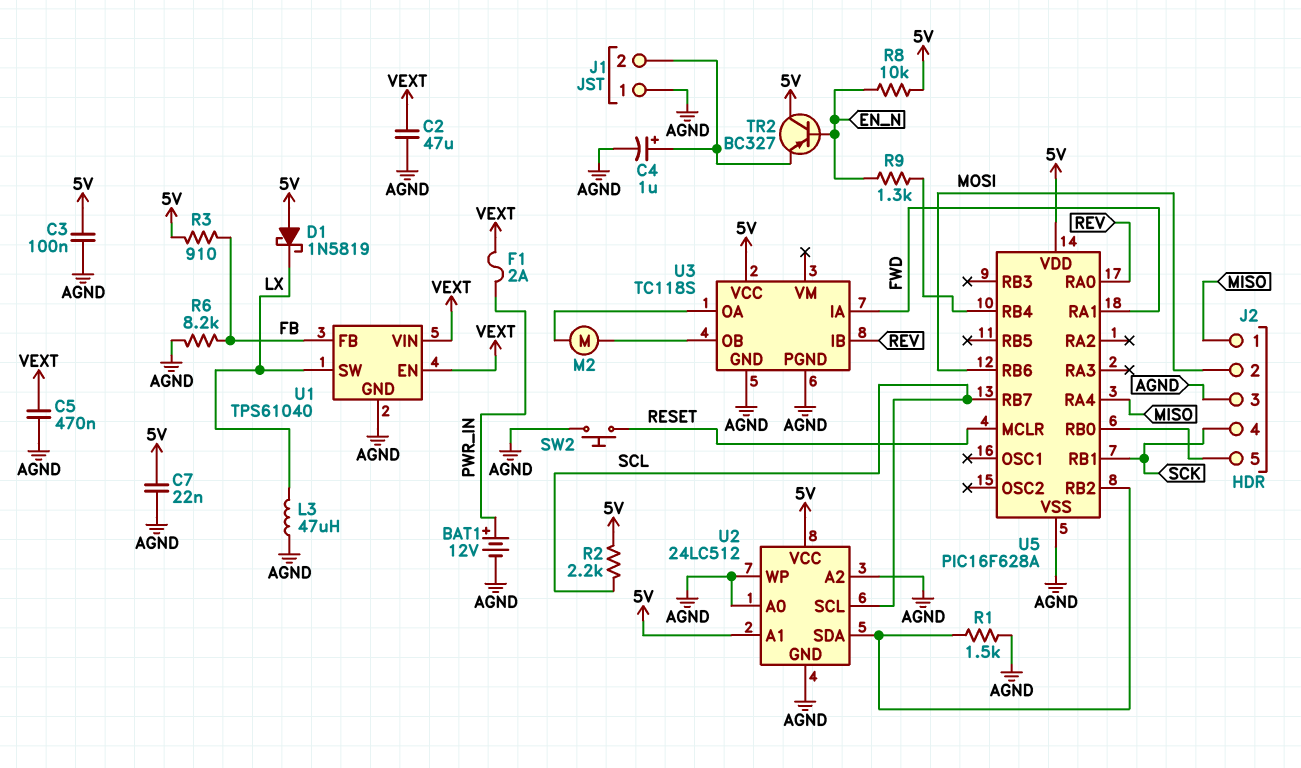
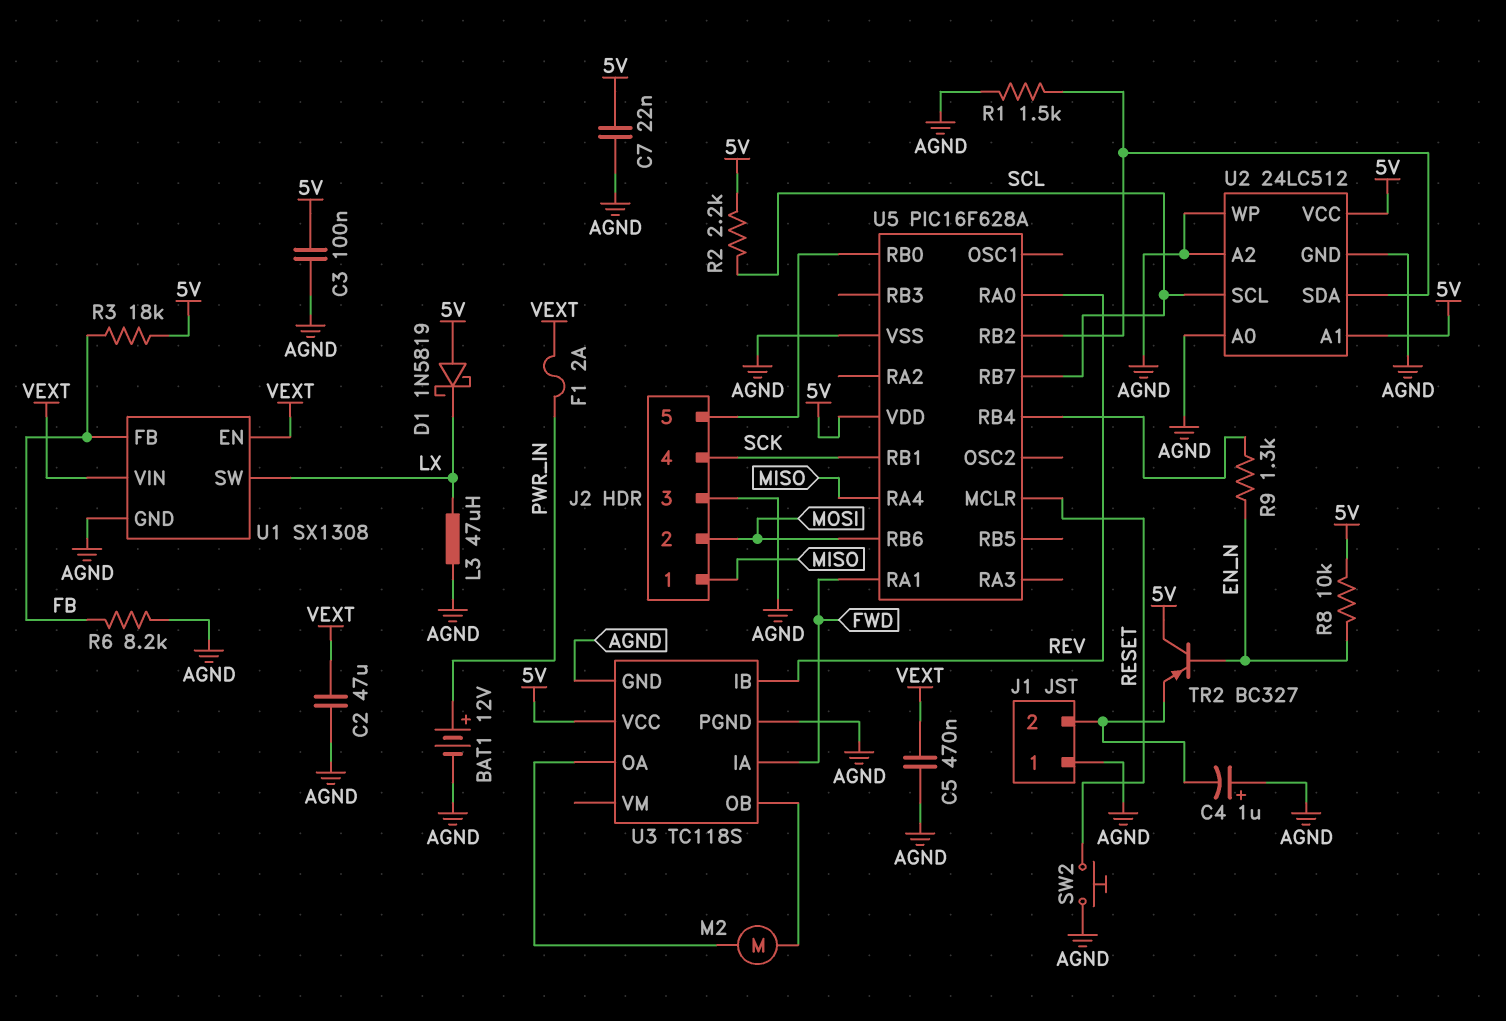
C4: 1uF (plus J1/2, minus AGND) -> 1uF (plus AGND, minus J1/2)
R3: 910 (5V, FB) -> 18k (5V, FB)
U1: TPS61040 -> SX1308

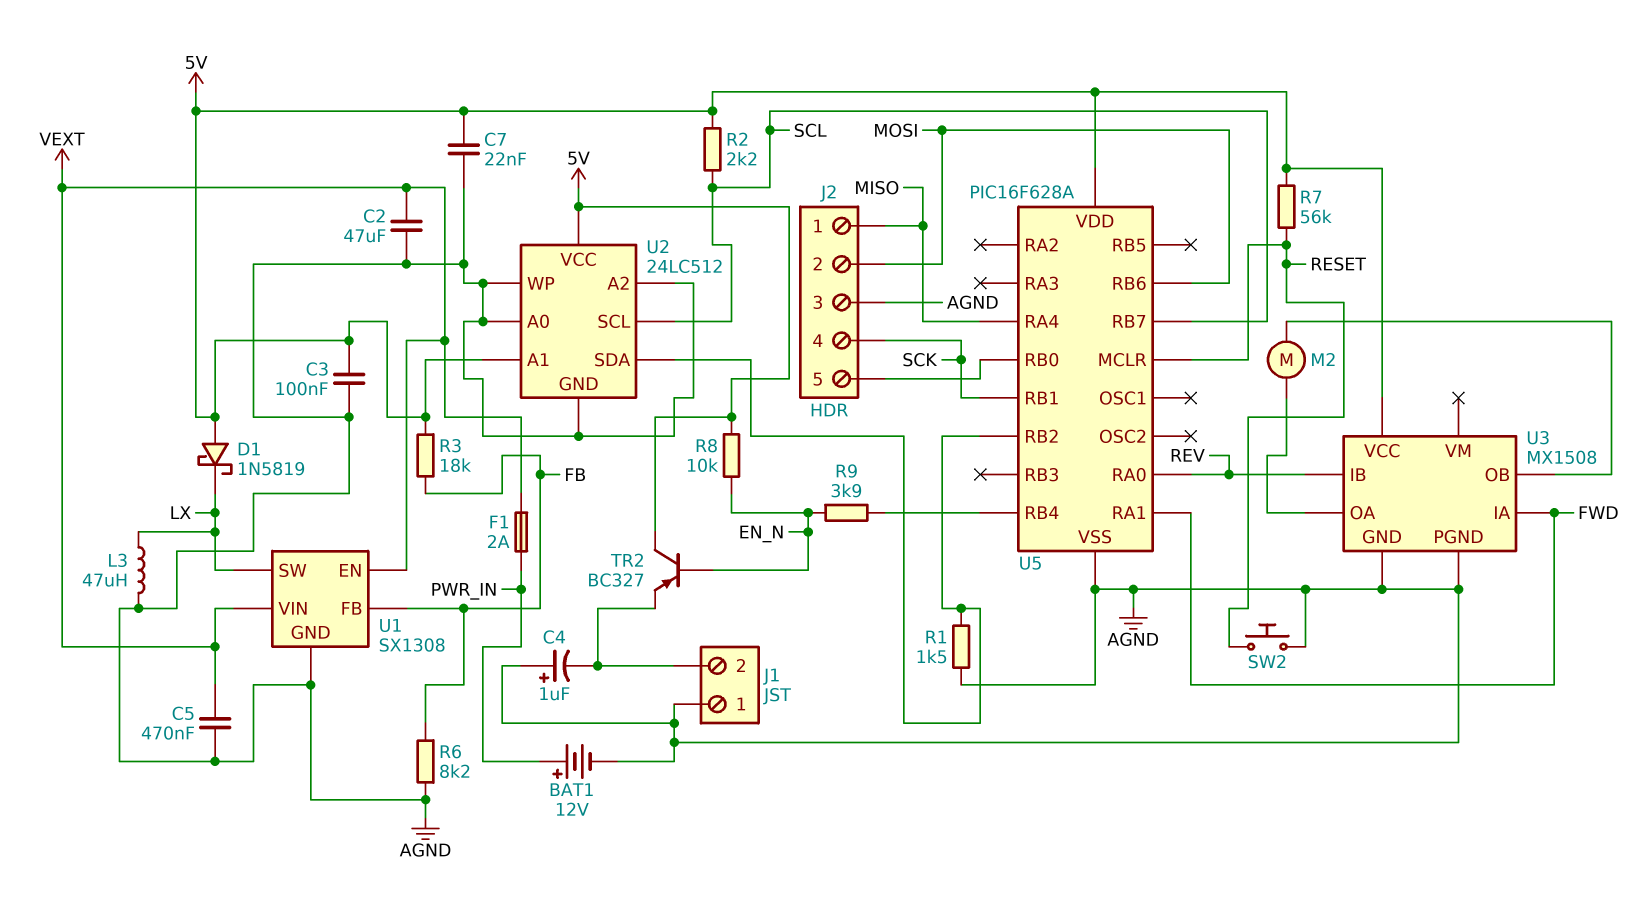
R7: none -> 56k (5V, RESET)
R9: 1.3k (EN_N, U5/RB4) -> 3.9k (EN_N, U5/RB4)
U3: TC118S -> MX1508

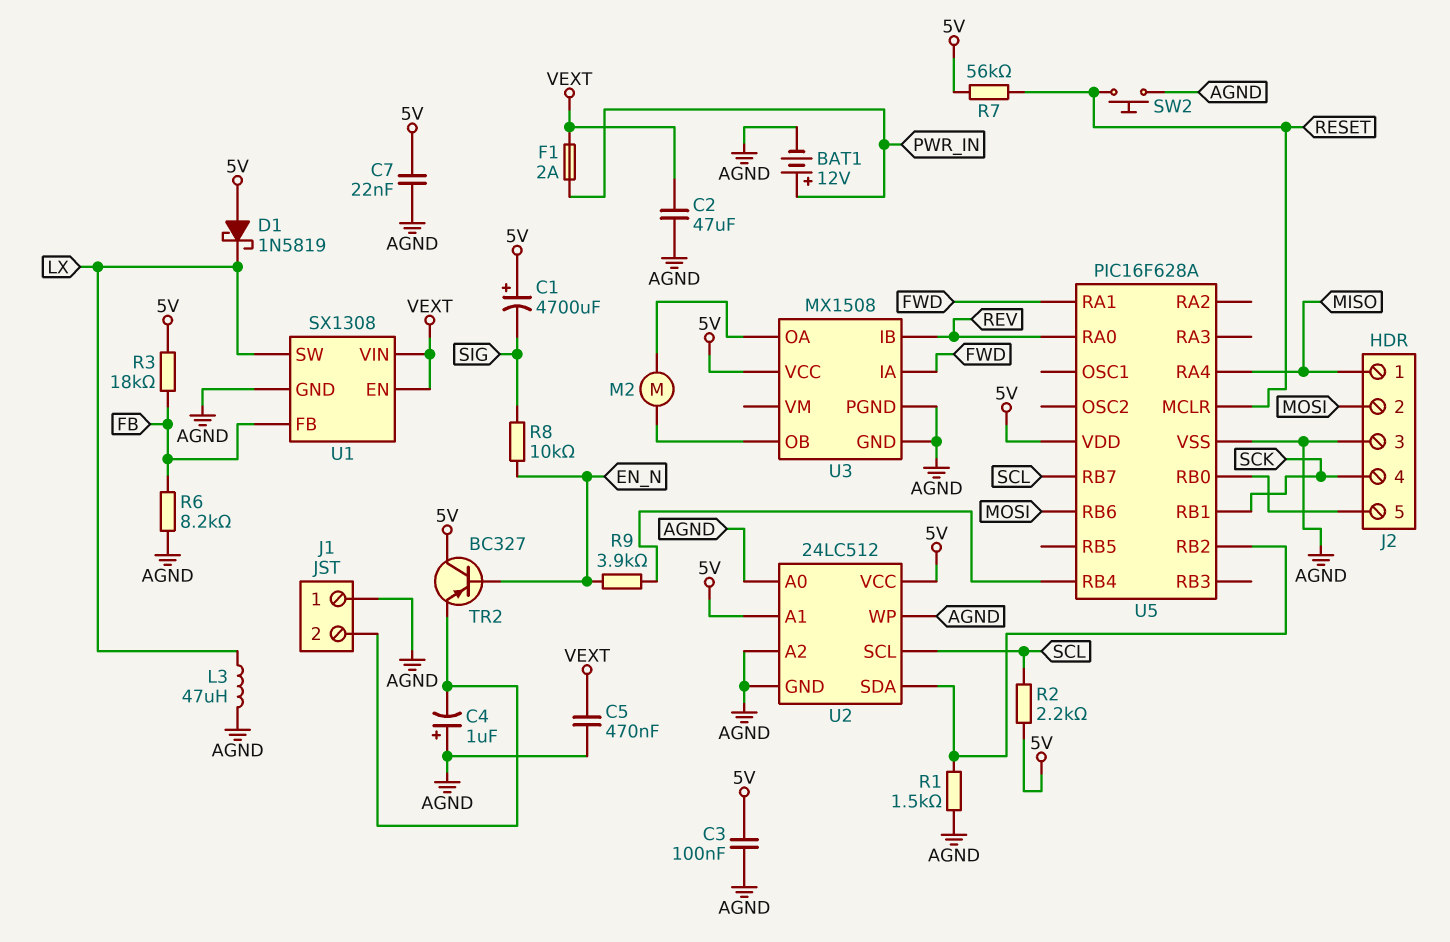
C1: none -> 4700uF (plus 5V, minus SIG)
R8: 10k (5V, EN_N) -> 10k (EN_N, SIG)

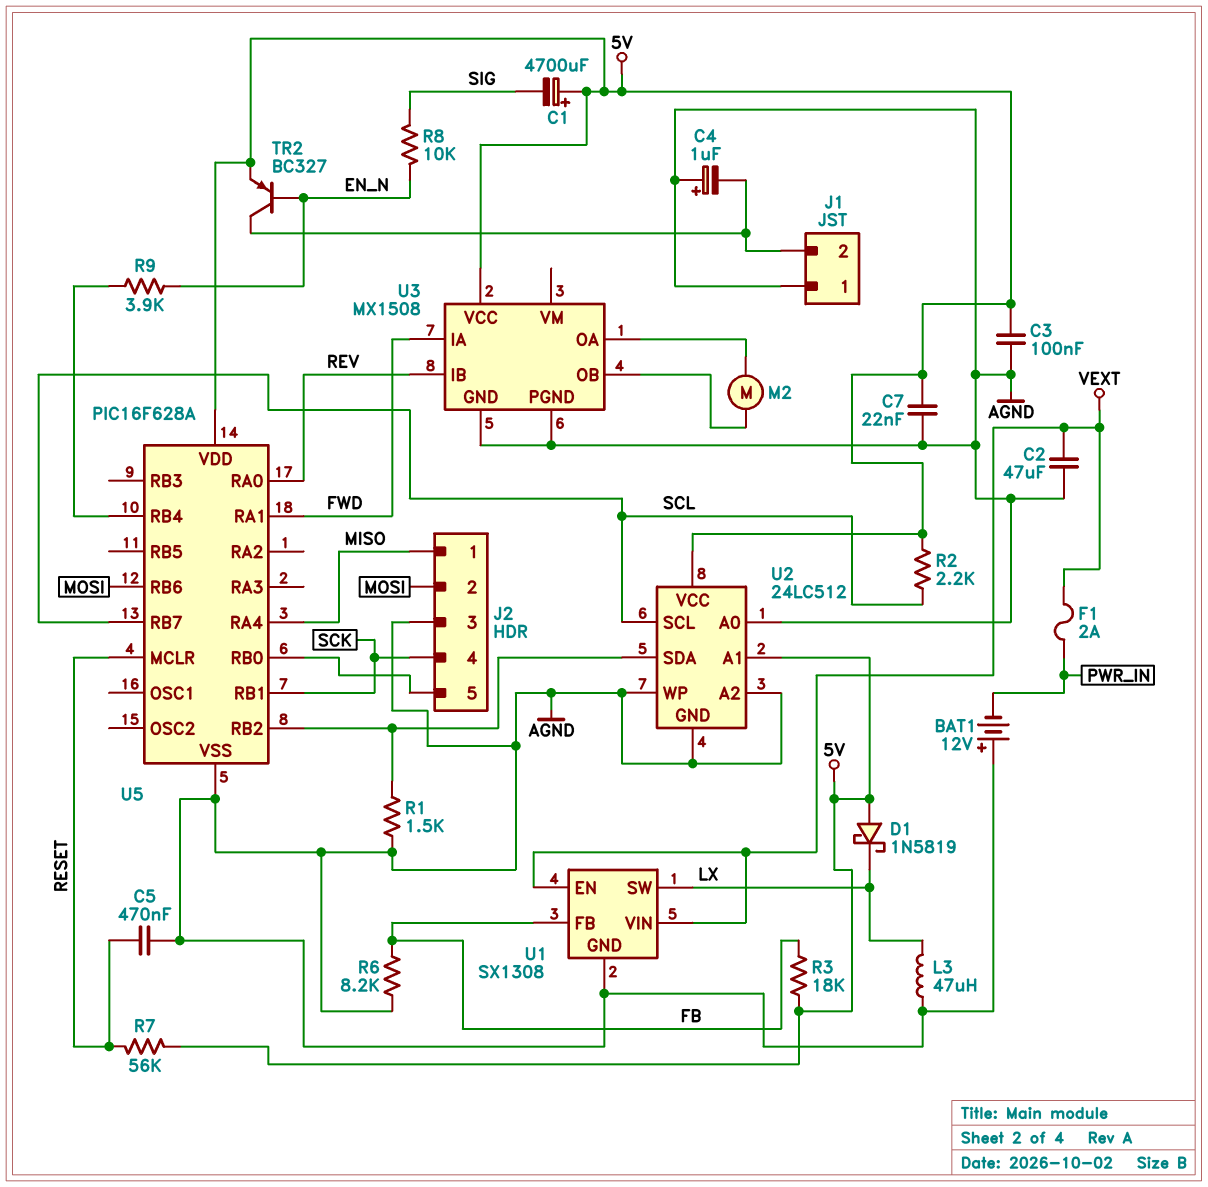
BAT1: 12V (plus PWR_IN, minus AGND) -> 12V (plus AGND, minus PWR_IN)
C5: 470nF (AGND, VEXT) -> 470nF (AGND, RESET)
SW2: button (AGND, RESET) -> none
TR2: PNP BC327 (B EN_N, C 5V, E J1/2) -> PNP BC327 (B EN_N, C J1/2, E 5V)

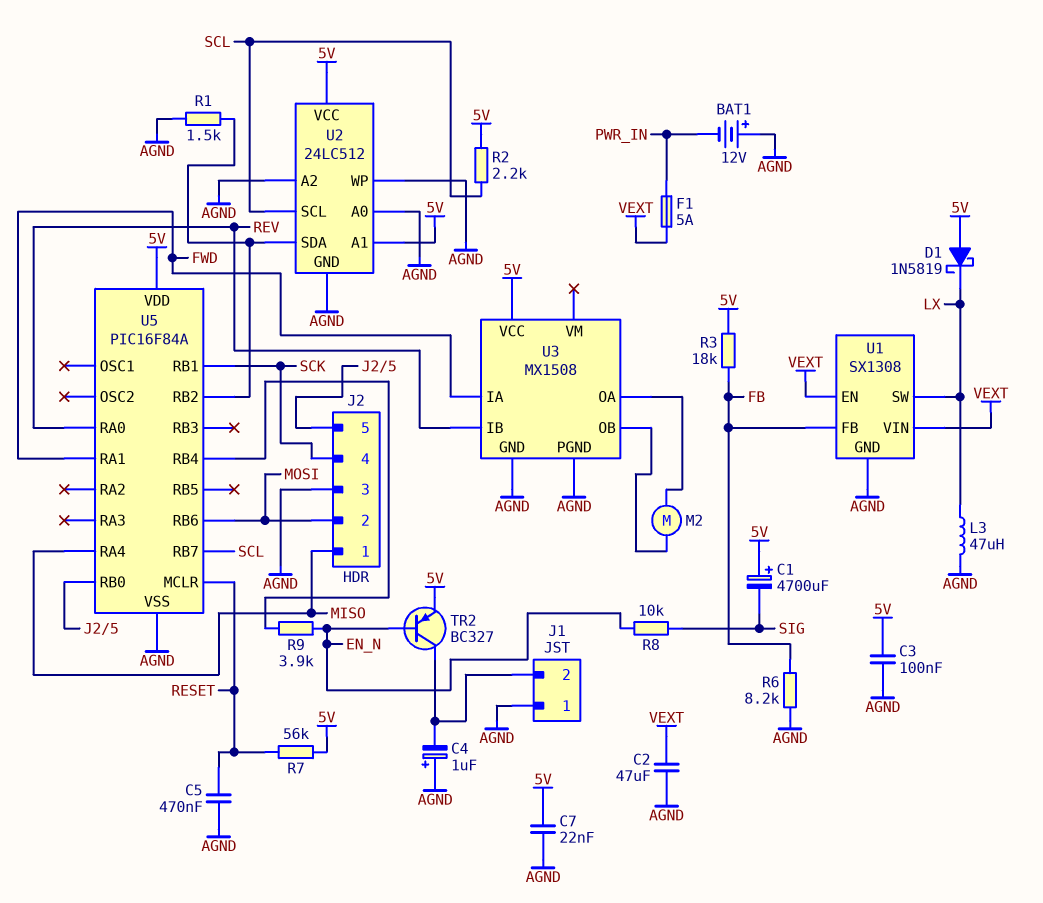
F1: 2A (PWR_IN, VEXT) -> 5A (PWR_IN, VEXT)
U5: PIC16F628A -> PIC16F84A

